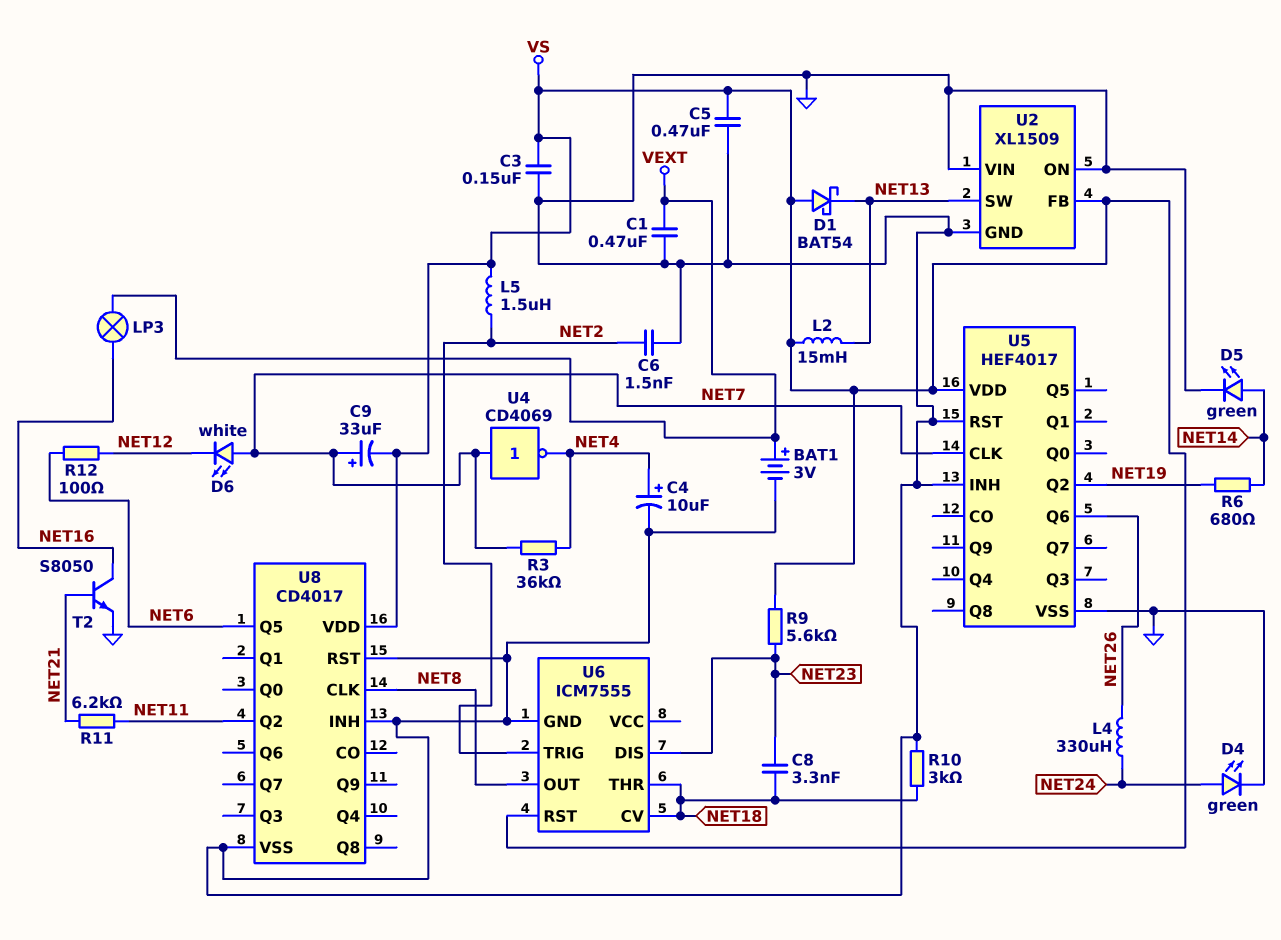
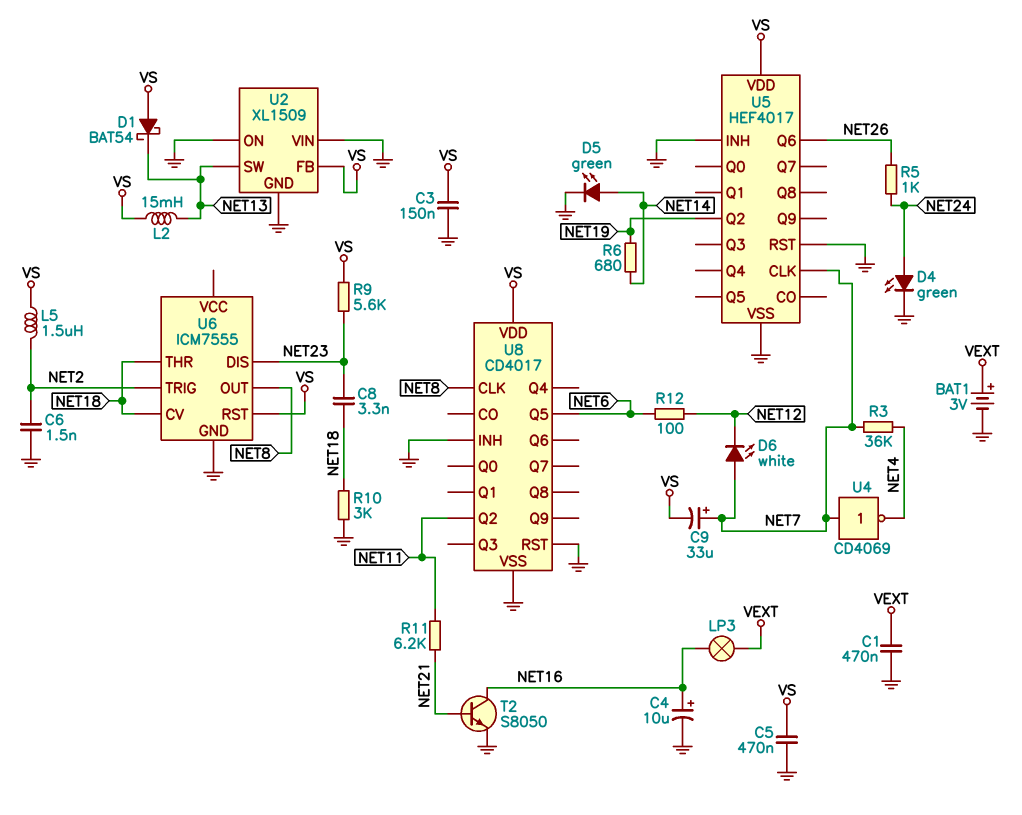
C4: 10uF (plus NET4, minus GND) -> 10uF (plus NET16, minus GND)
L4: 330uH (NET24, NET26) -> none
R5: none -> 1k (NET24, NET26)

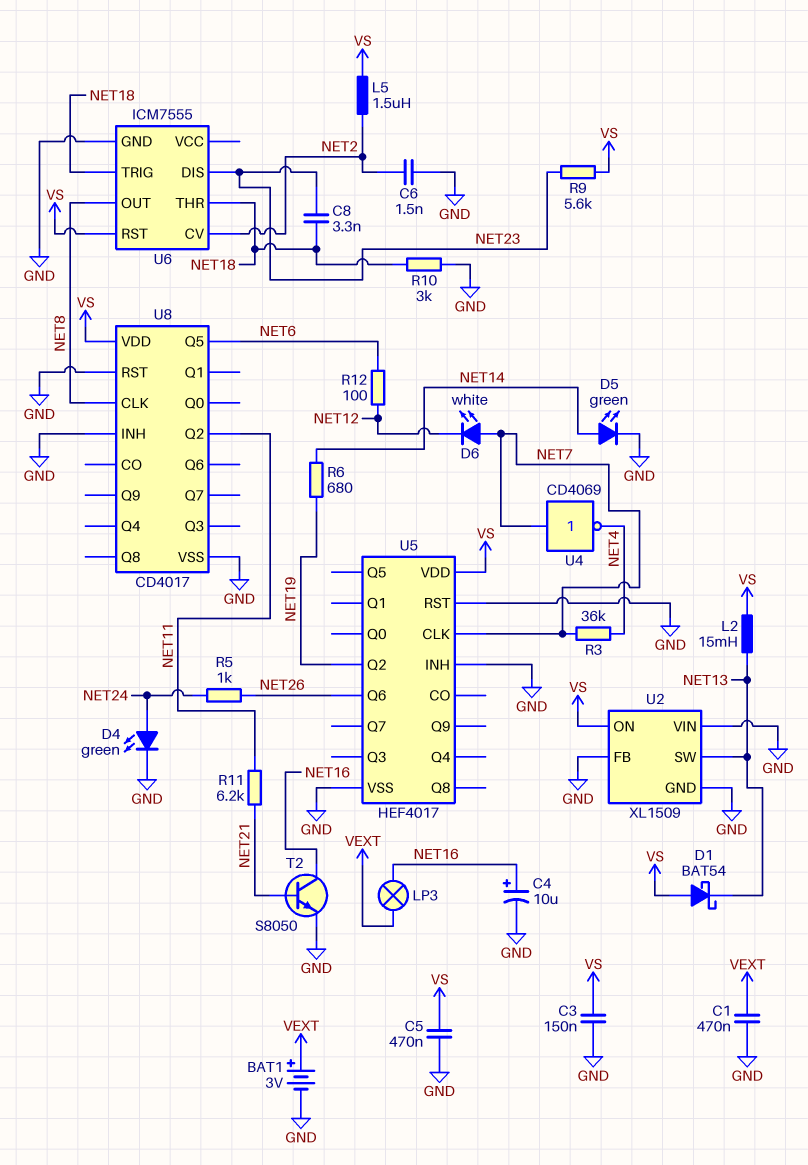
C9: 33uF (plus NET7, minus VS) -> none
U2 pin FB: VS -> GND
U2 pin ON: GND -> VS
U6 pin CV: NET18 -> NET2
U6 pin TRIG: NET2 -> NET18

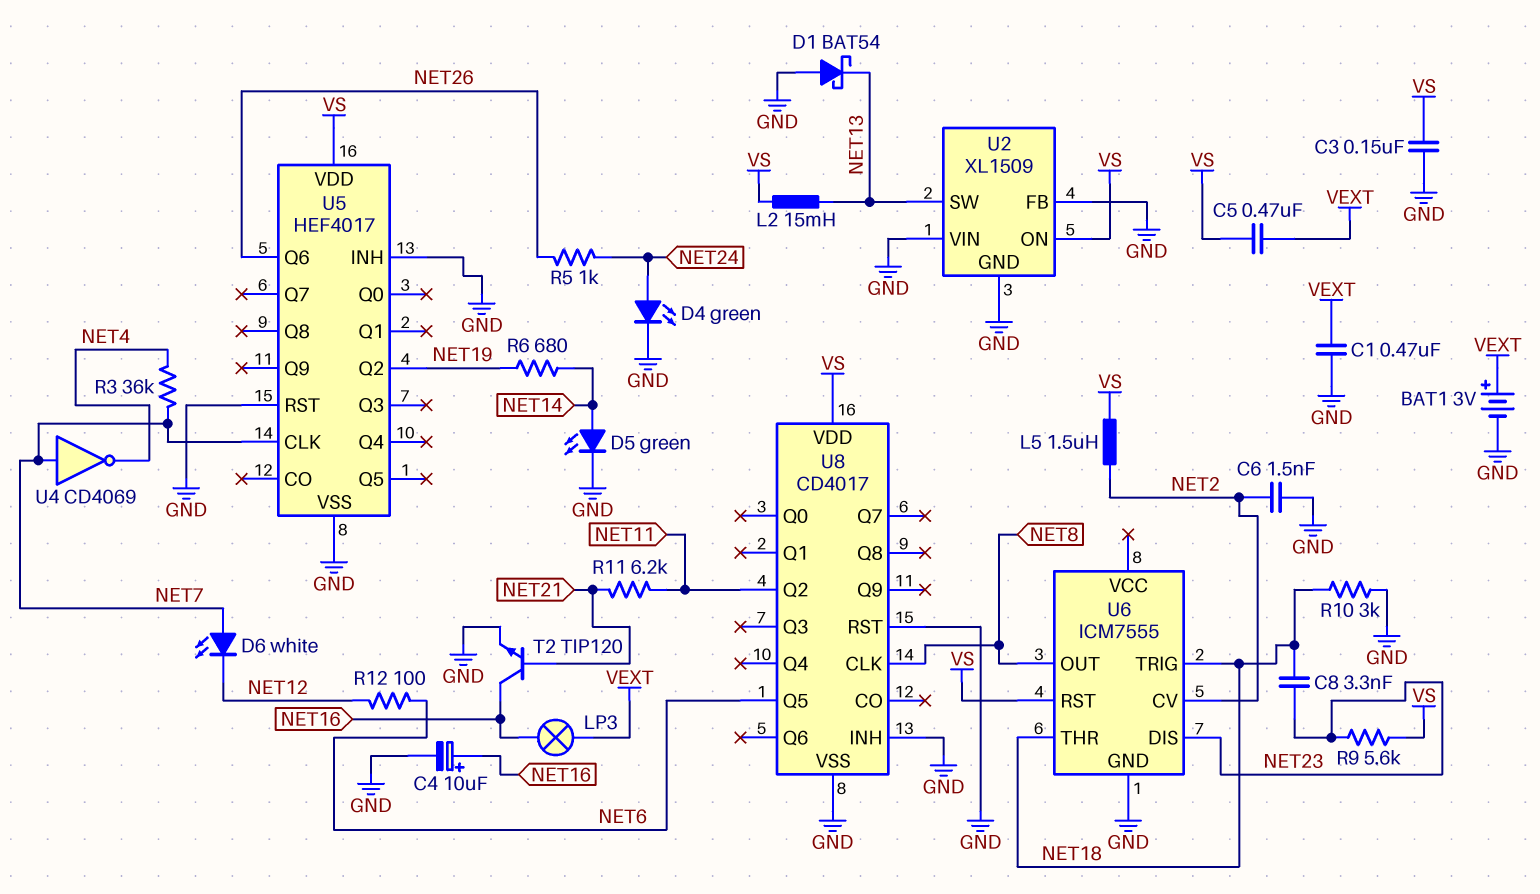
C5: 470nF (GND, VS) -> 470nF (VEXT, VS)
D1: schottky BAT54 (A VS, K NET13) -> schottky BAT54 (A GND, K NET13)
T2: NPN S8050 (B NET21, C NET16, E GND) -> NPN TIP120 (B NET21, C NET16, E GND)

